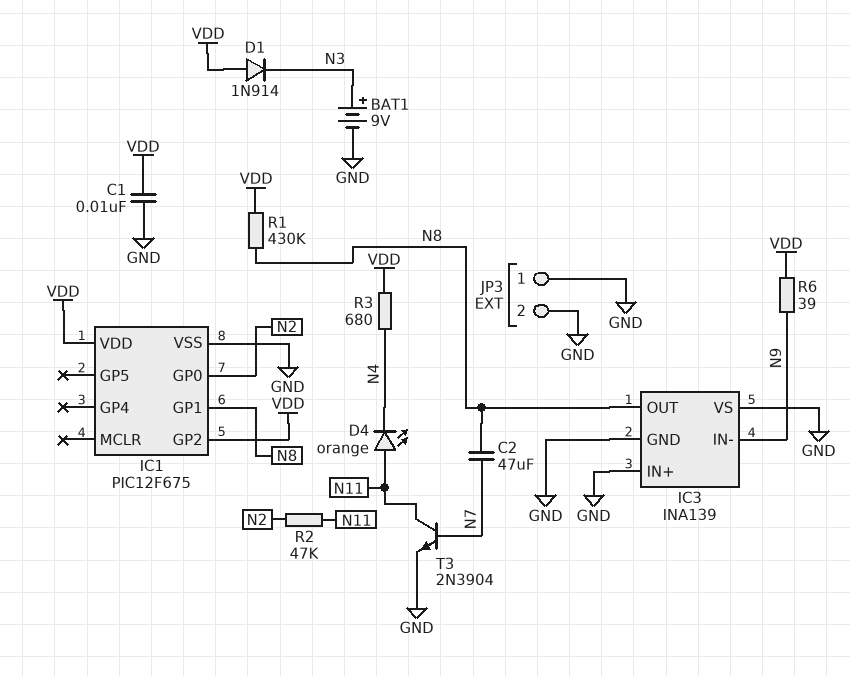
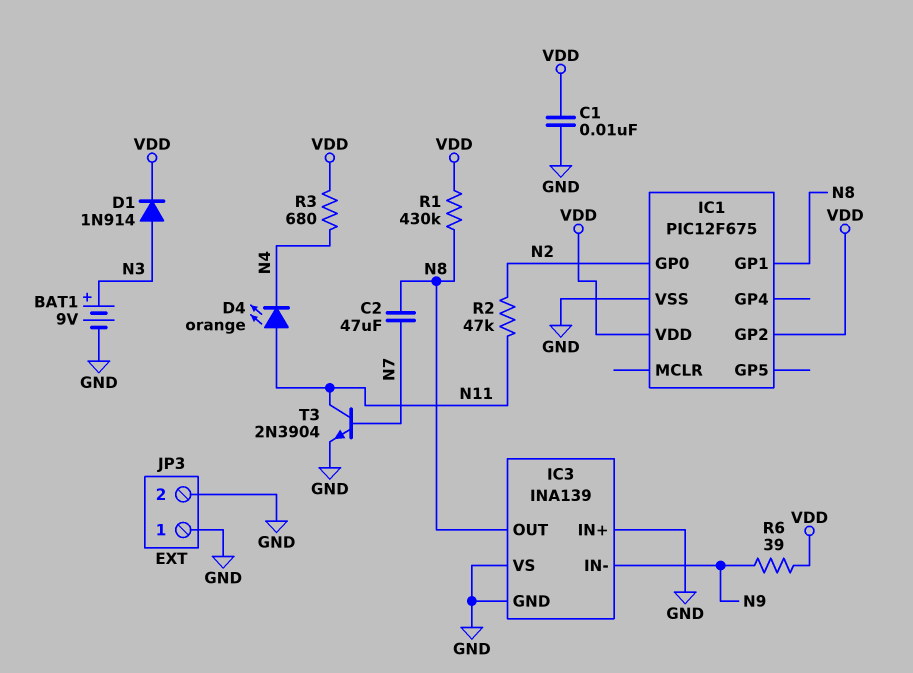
D1: diode 1N914 (A VDD, K N3) -> diode 1N914 (A N3, K VDD)

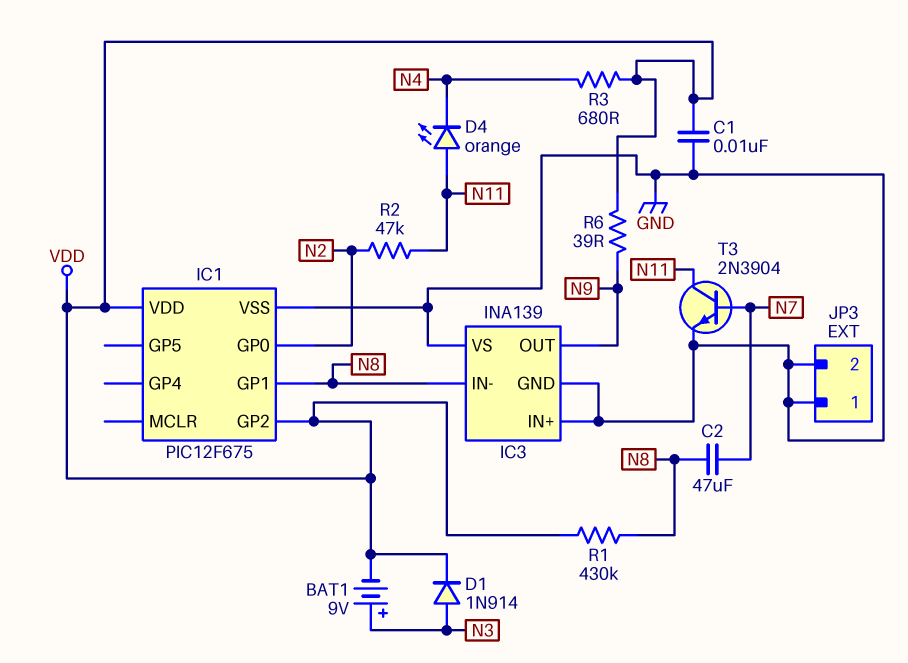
BAT1: 9V (plus N3, minus GND) -> 9V (plus N3, minus VDD)
IC3 pin IN-: N9 -> N8
IC3 pin OUT: N8 -> N9

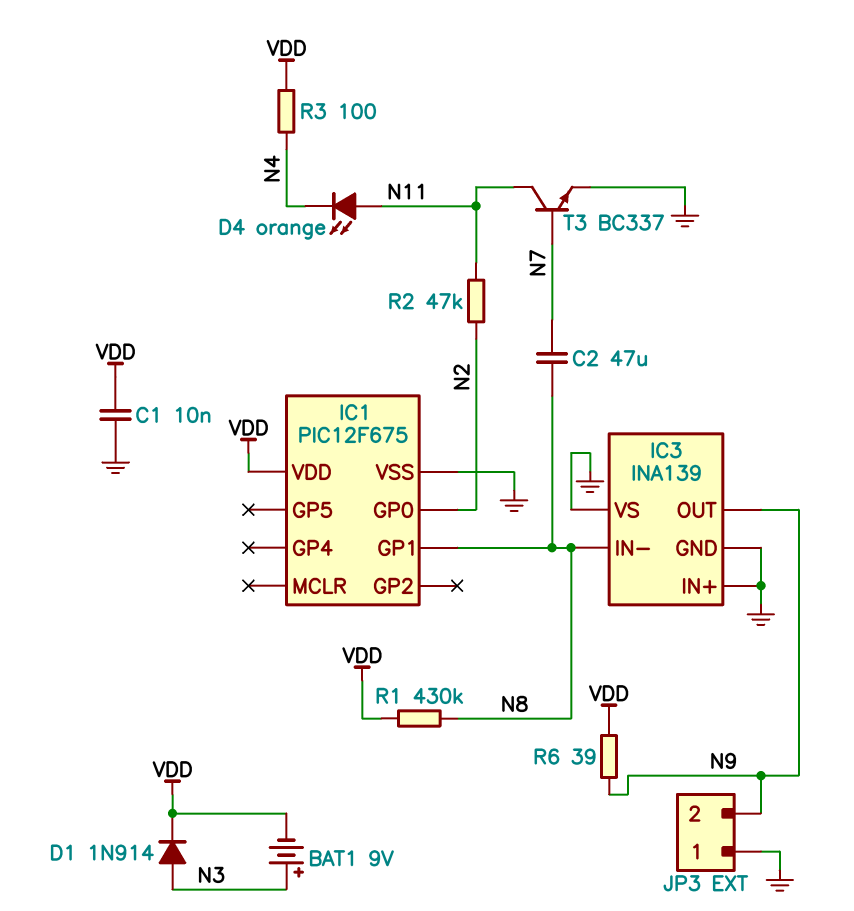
IC1 pin GP2: VDD -> none
JP3 pin 2: GND -> N9
R3: 680 (N4, VDD) -> 100 (N4, VDD)
T3: NPN 2N3904 (B N7, C N11, E GND) -> NPN BC337 (B N7, C N11, E GND)

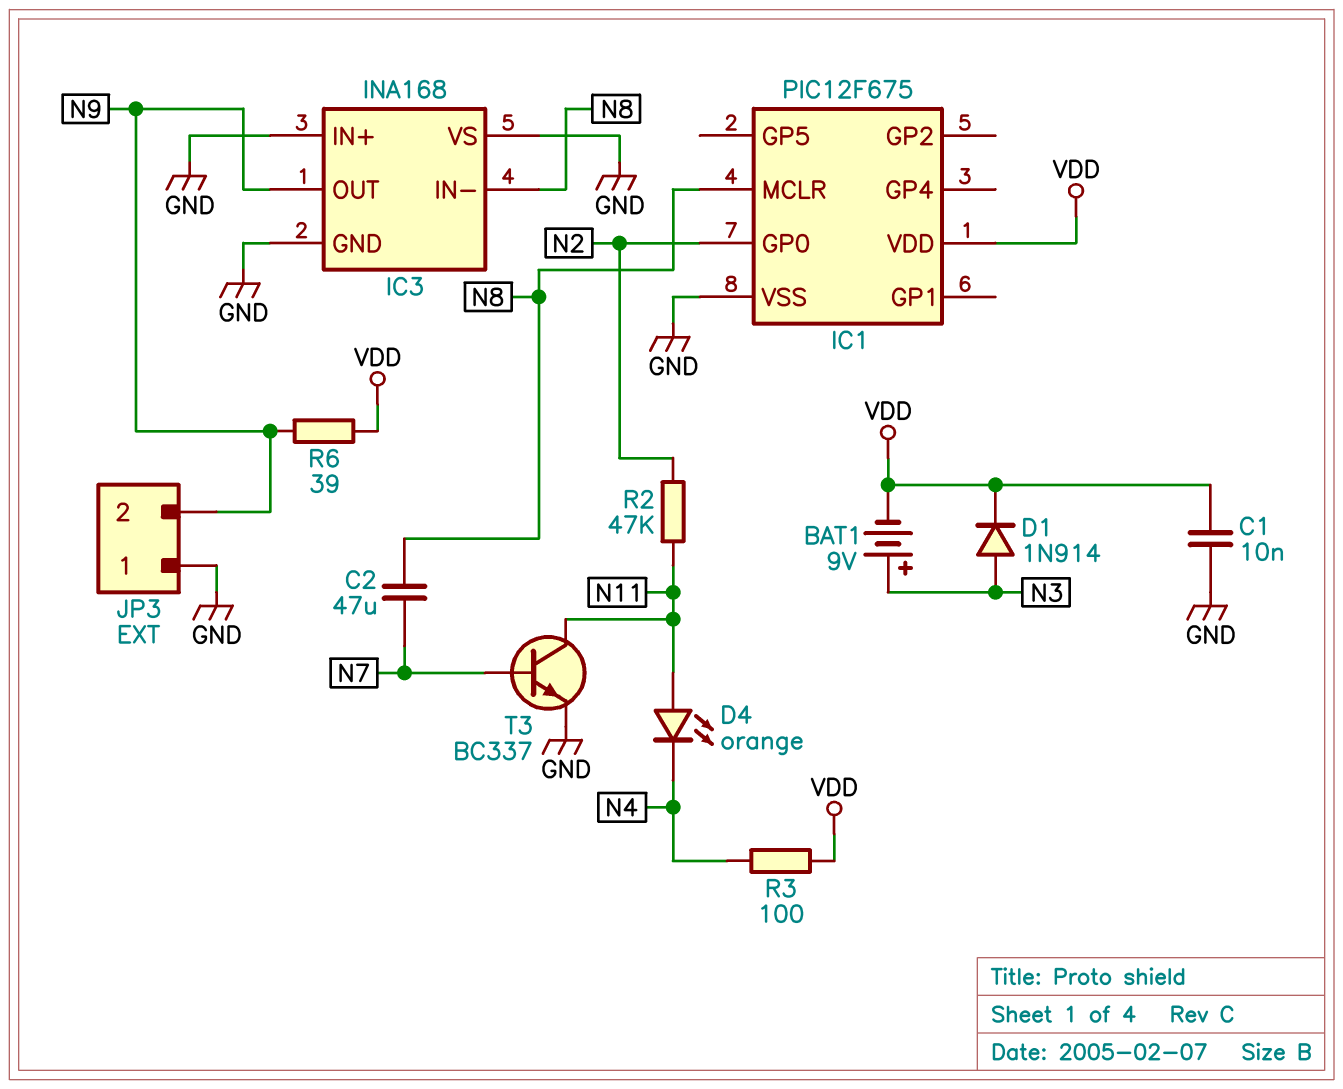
IC1 pin GP1: N8 -> none
IC1 pin MCLR: none -> N8
IC3: INA139 -> INA168
R1: 430k (N8, VDD) -> none

